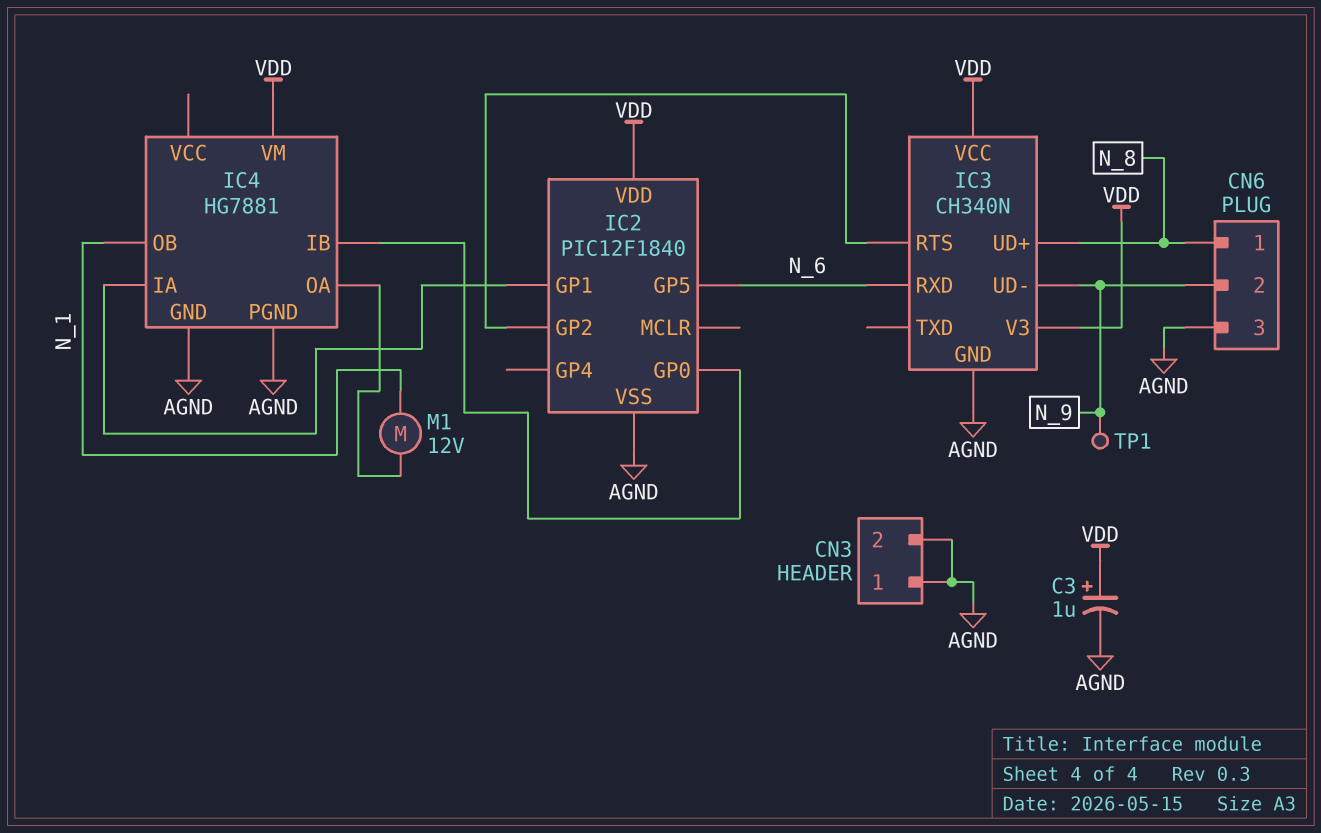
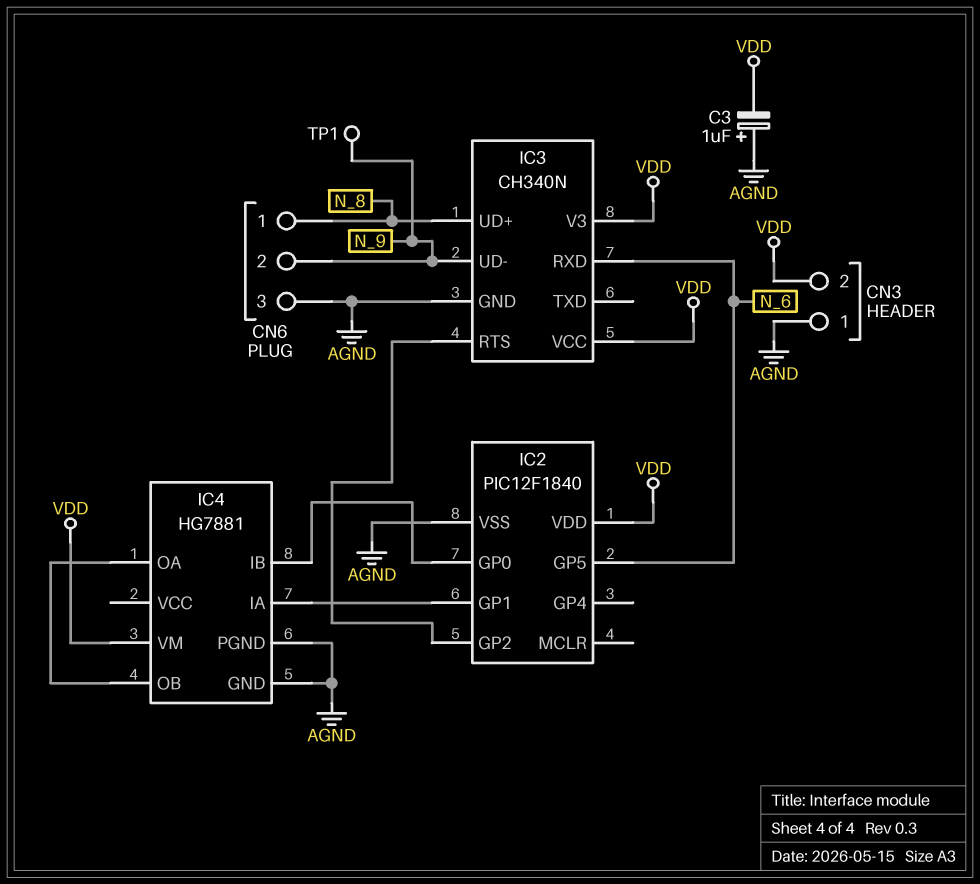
C3: 1uF (plus VDD, minus AGND) -> 1uF (plus AGND, minus VDD)
CN3 pin 2: AGND -> VDD
IC4 pin OB: N_1 -> IC4/OA
M1: motor 12V (IC4/OA, N_1) -> none

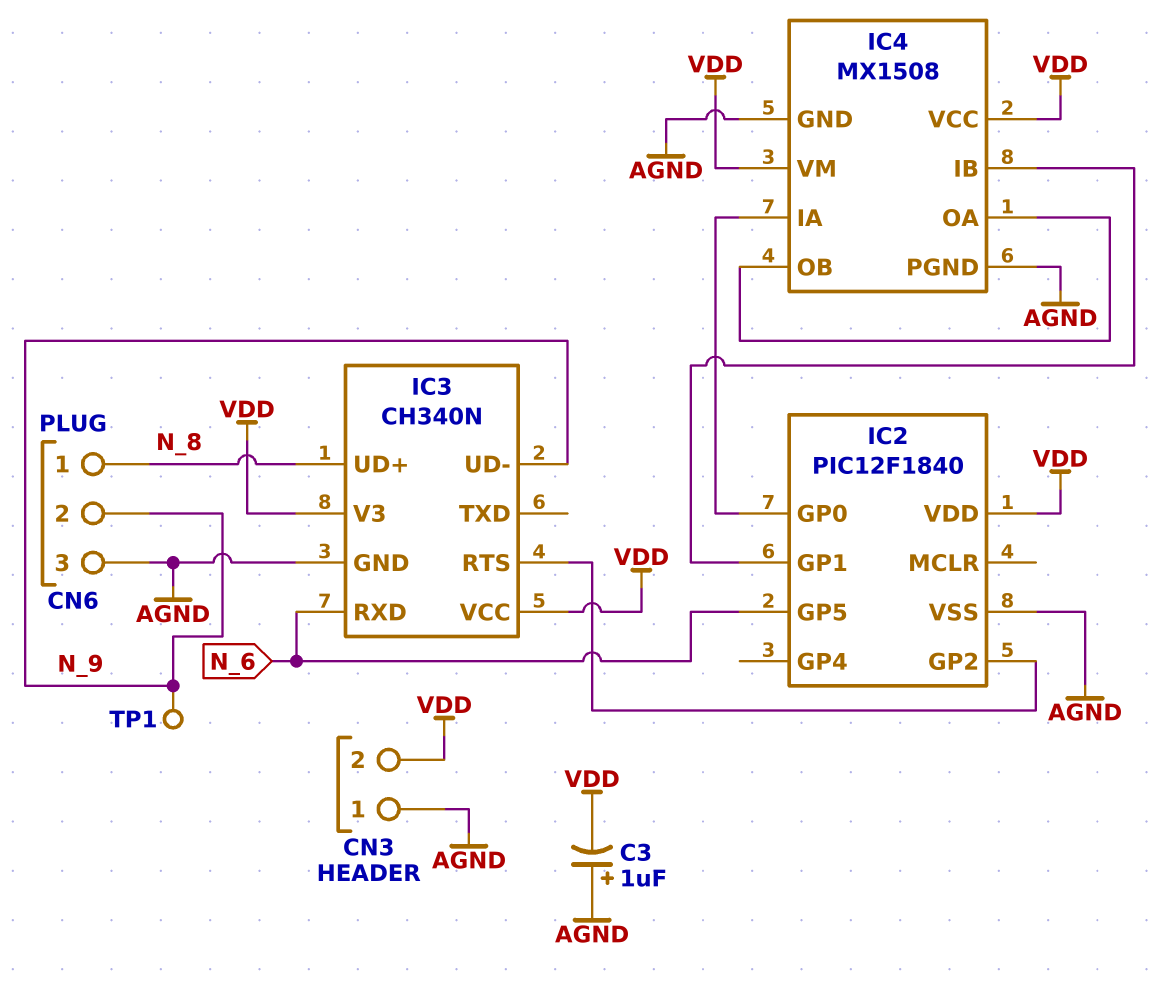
IC4: HG7881 -> MX1508
IC4 pin IA: IC2/GP1 -> IC2/GP0
IC4 pin IB: IC2/GP0 -> IC2/GP1
IC4 pin VCC: none -> VDD

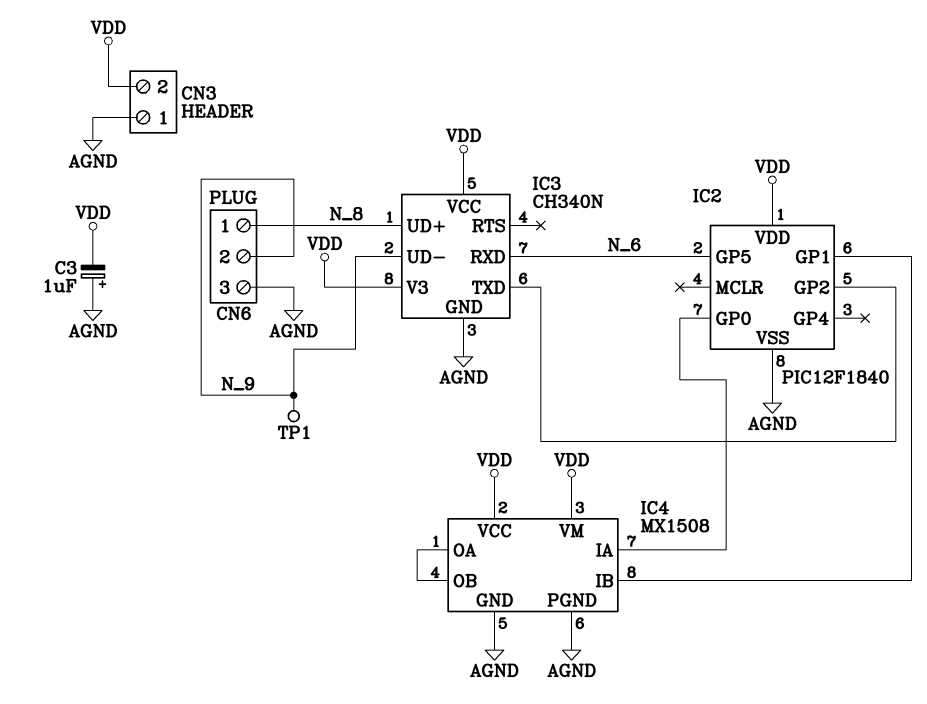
IC3 pin RTS: IC2/GP2 -> none
IC3 pin TXD: none -> IC2/GP2

